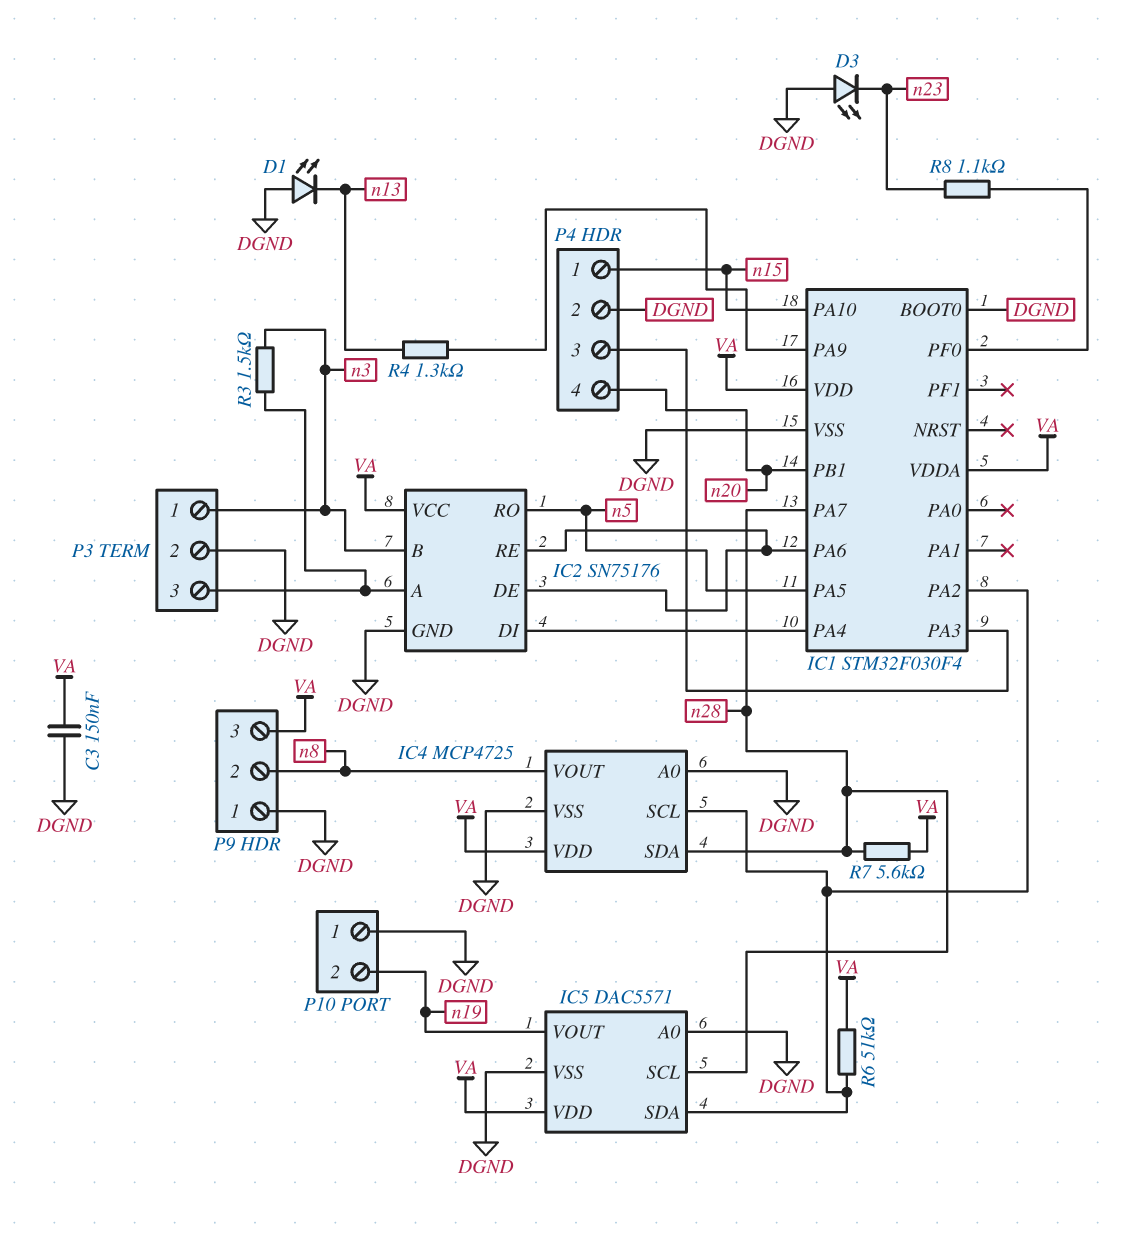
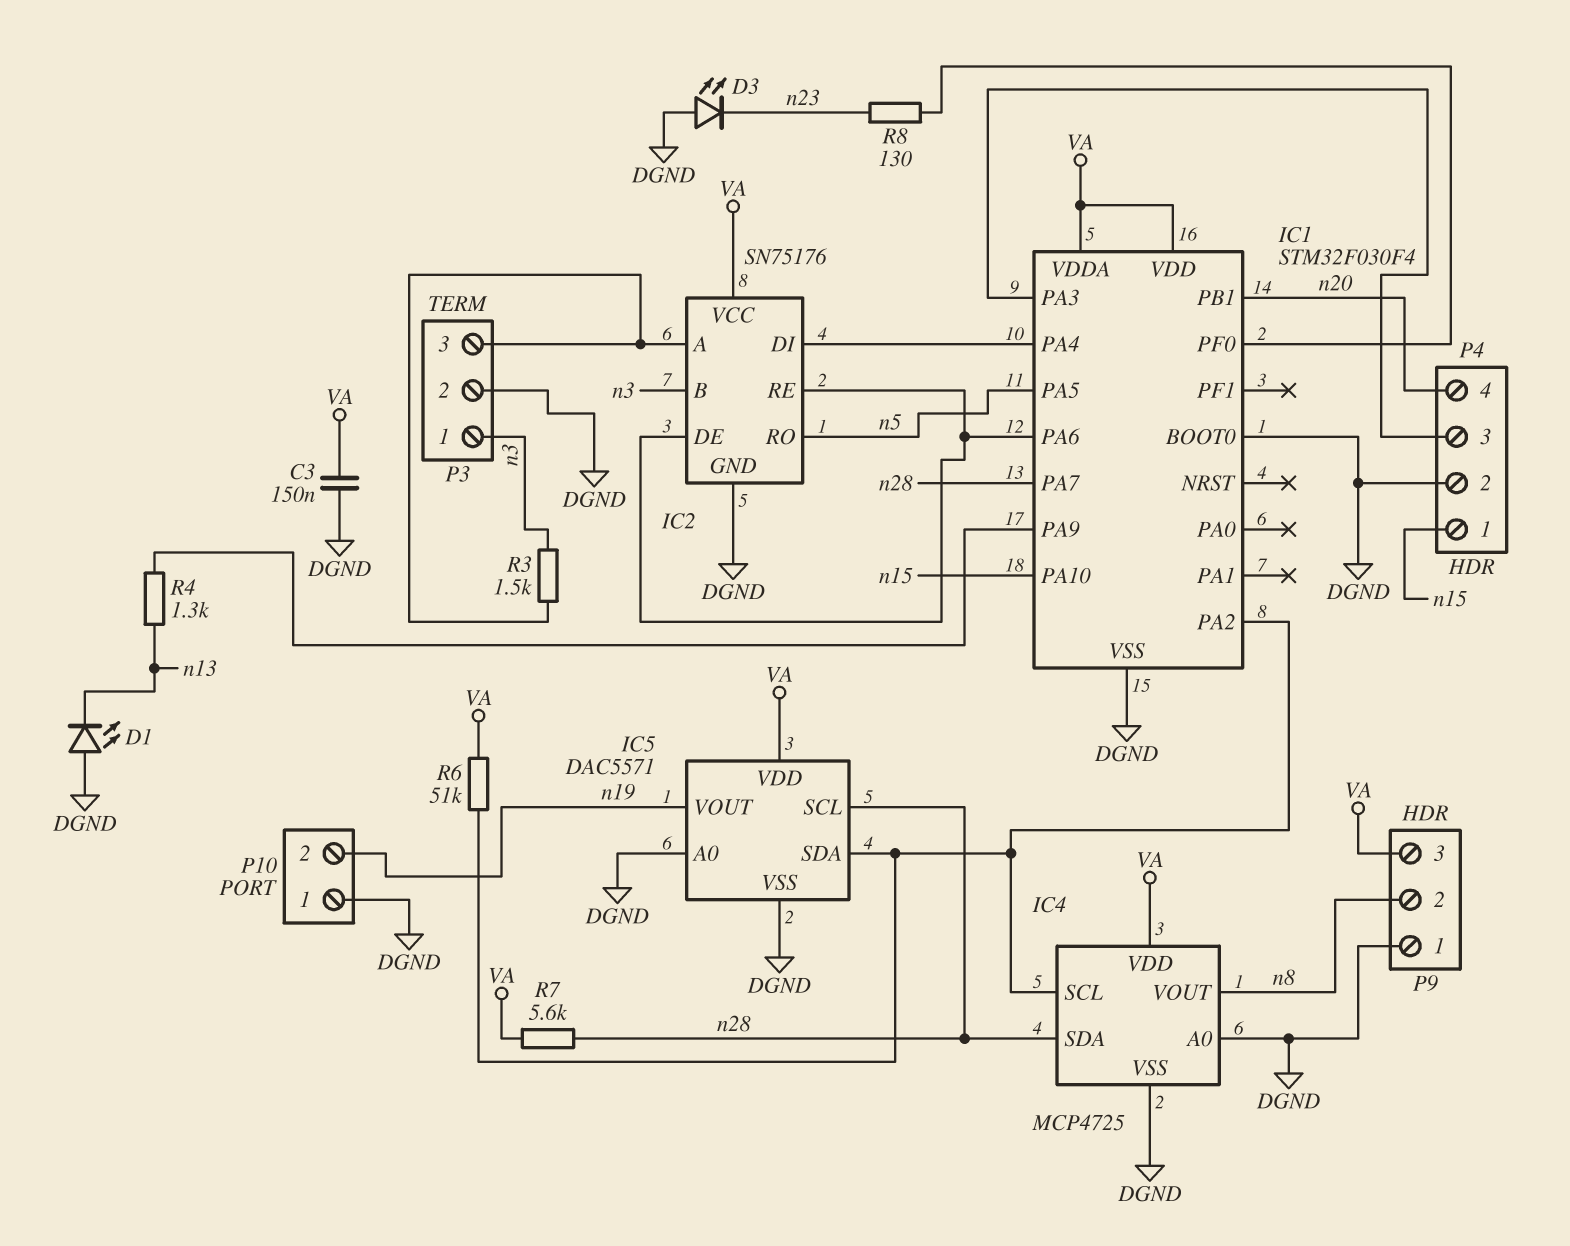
R8: 1.1k (IC1/PF0, n23) -> 130 (IC1/PF0, n23)

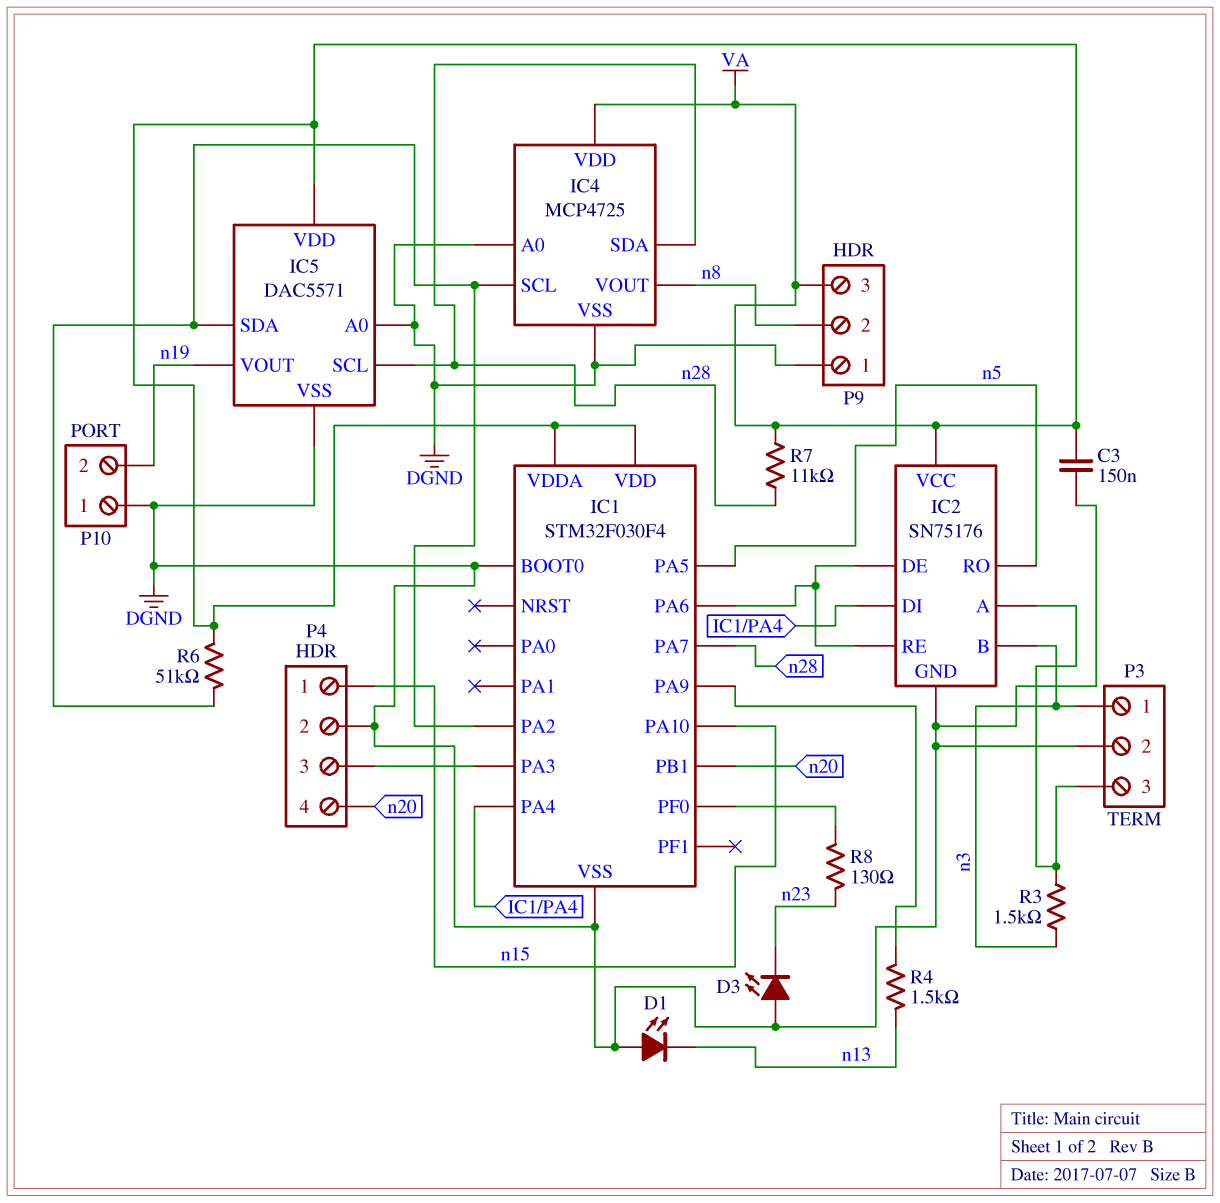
R4: 1.3k (IC1/PA9, n13) -> 1.5k (IC1/PA9, n13)
R7: 5.6k (VA, n28) -> 11k (VA, n28)

